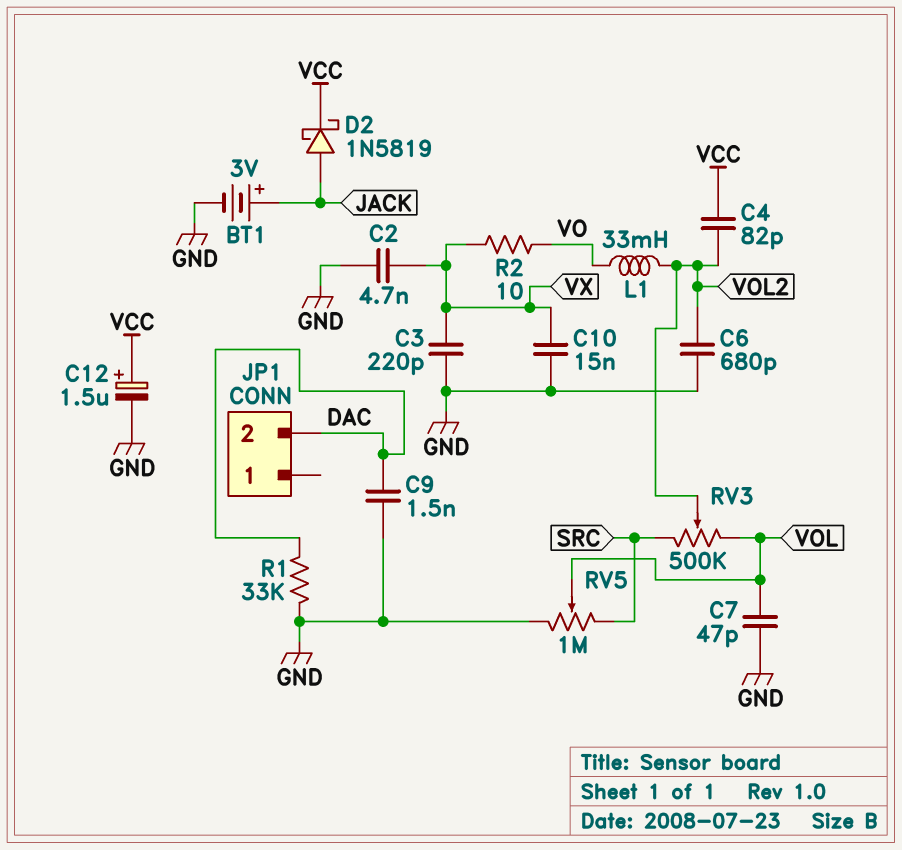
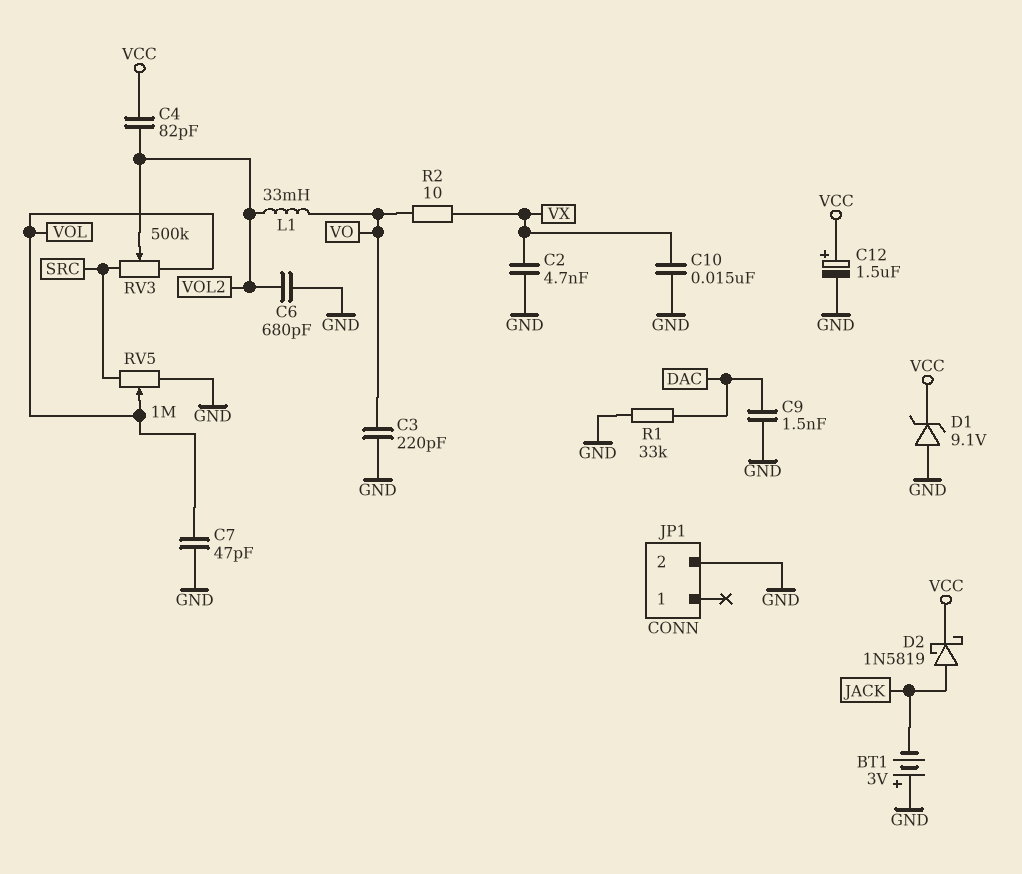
BT1: 3V (plus JACK, minus GND) -> 3V (plus GND, minus JACK)
C3: 220pF (GND, VX) -> 220pF (GND, VO)
D1: none -> zener 9.1V (A GND, K VCC)
JP1 pin 2: DAC -> GND

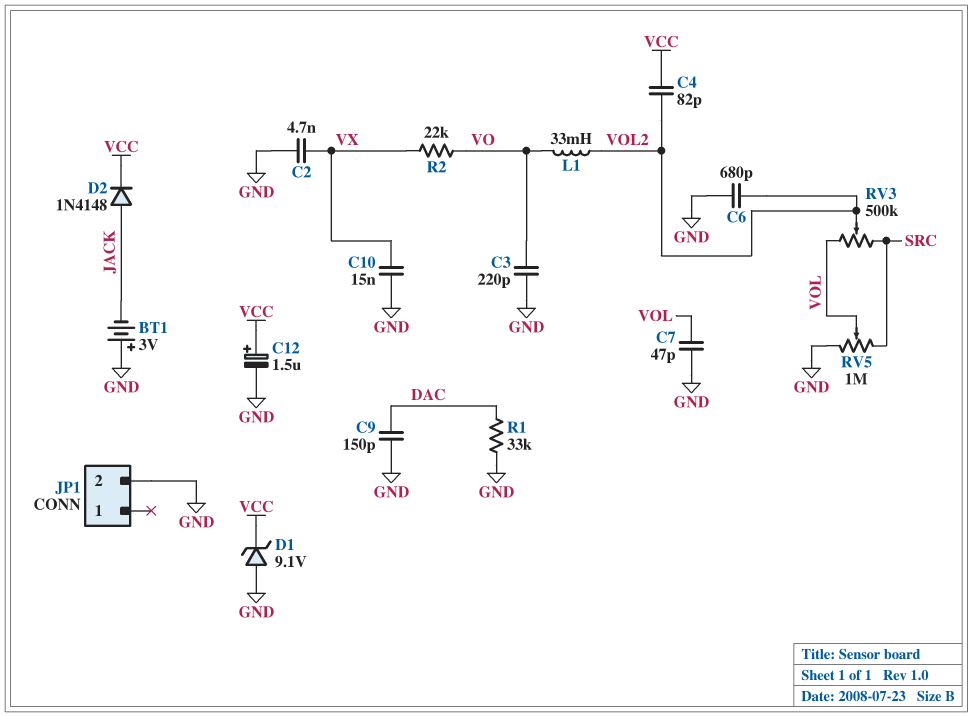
C9: 1.5nF (DAC, GND) -> 150pF (DAC, GND)
D2: schottky 1N5819 (A JACK, K VCC) -> diode 1N4148 (A JACK, K VCC)
R2: 10 (VO, VX) -> 22k (VO, VX)

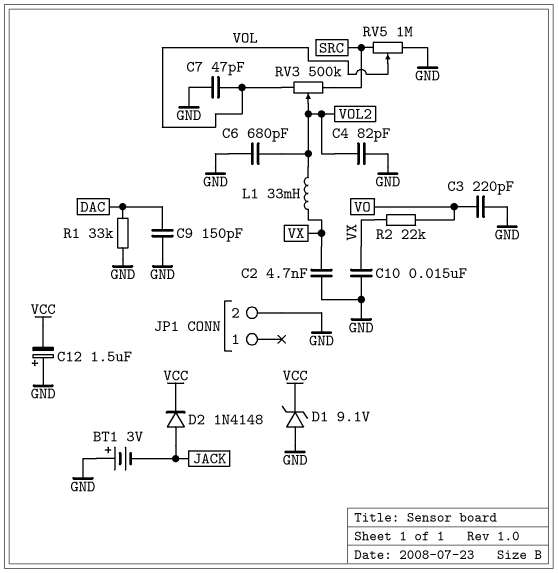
C4: 82pF (VCC, VOL2) -> 82pF (GND, VOL2)
C12: 1.5uF (plus VCC, minus GND) -> 1.5uF (plus GND, minus VCC)
L1: 33mH (VO, VOL2) -> 33mH (VOL2, VX)

